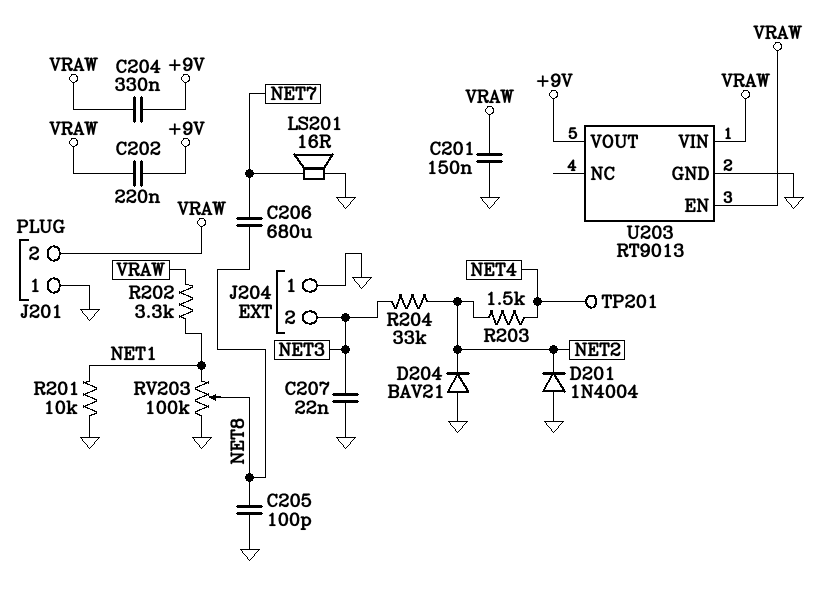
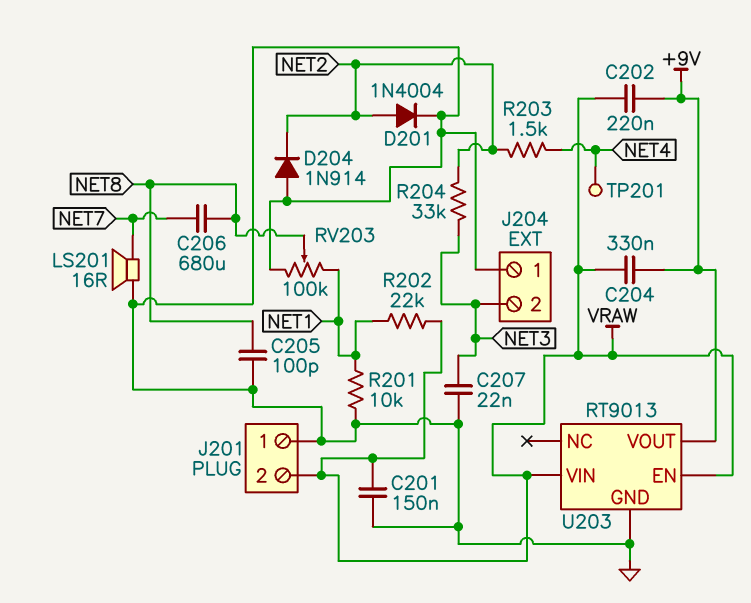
D201: diode 1N4004 (A GND, K NET2) -> diode 1N4004 (A NET2, K GND)
D204: diode BAV21 (A GND, K NET2) -> diode 1N914 (A GND, K NET2)
R202: 3.3k (NET1, VRAW) -> 22k (NET1, VRAW)

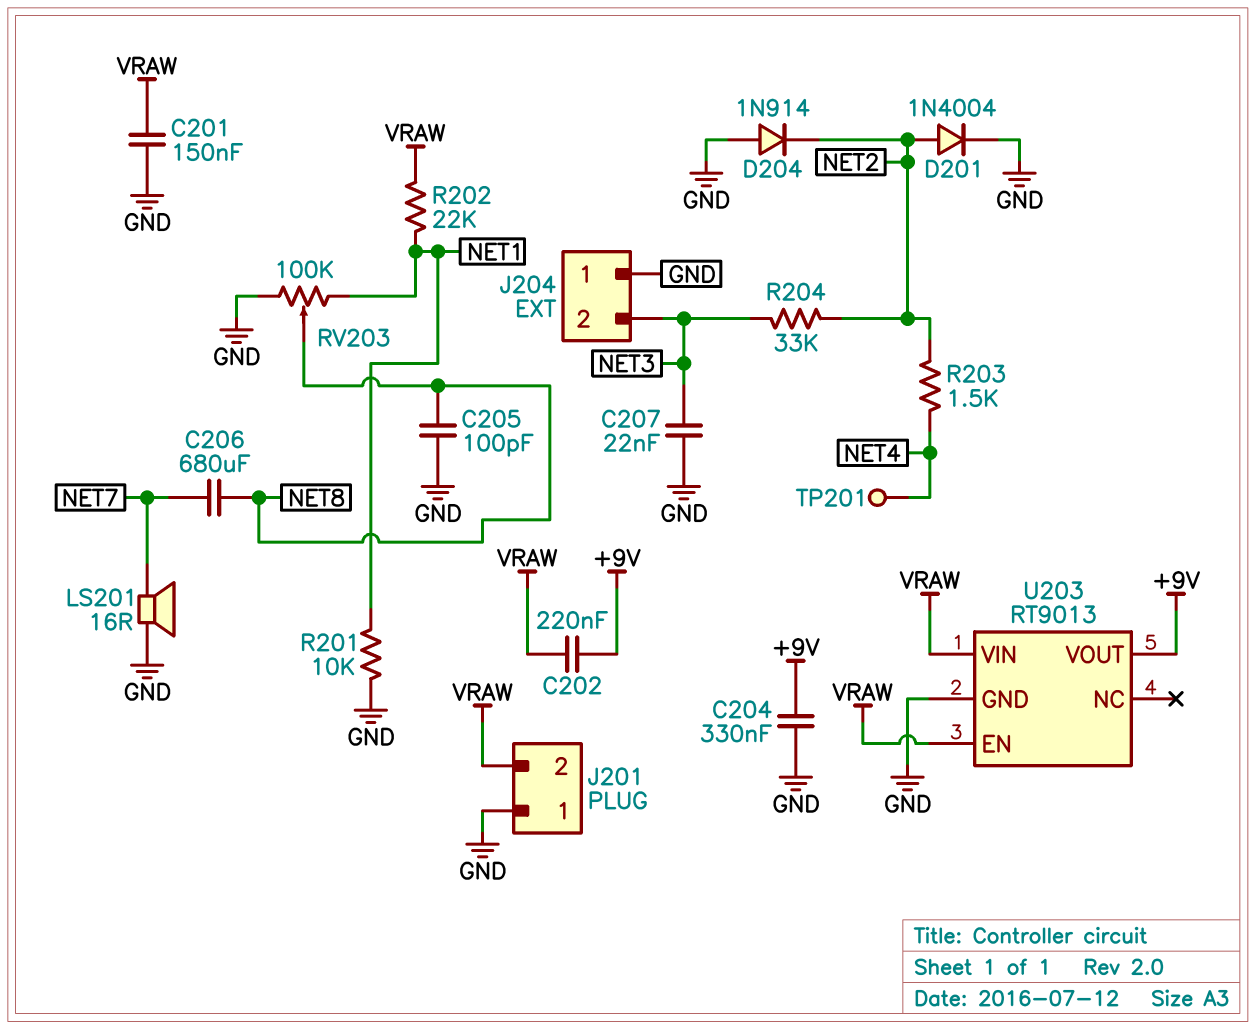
C204: 330nF (+9V, VRAW) -> 330nF (+9V, GND)

